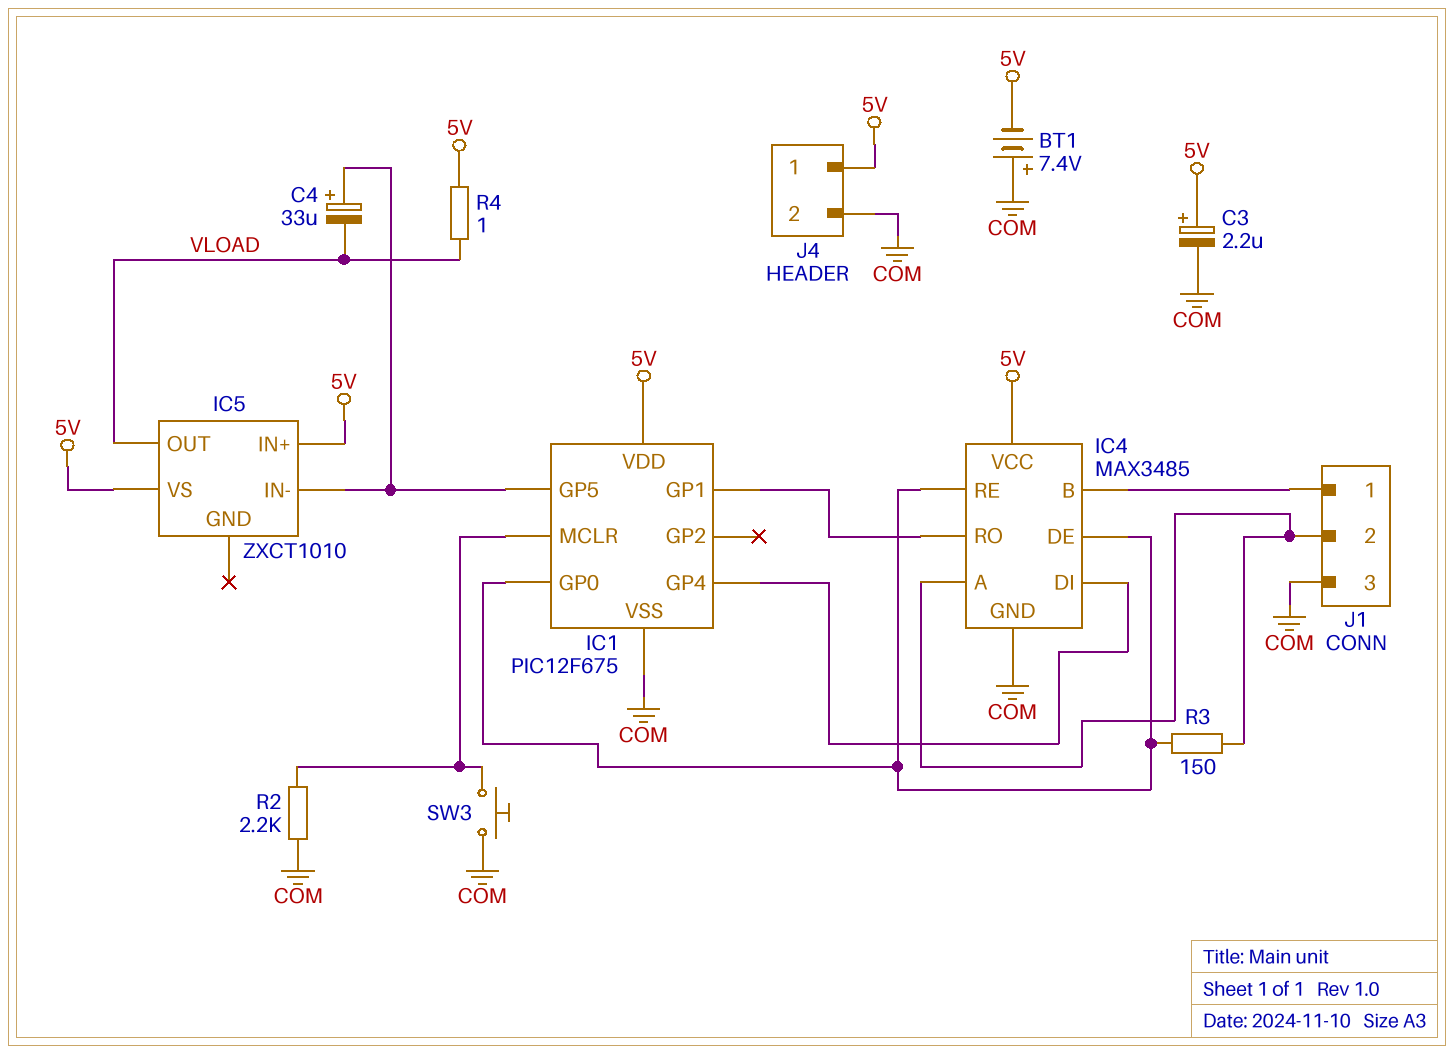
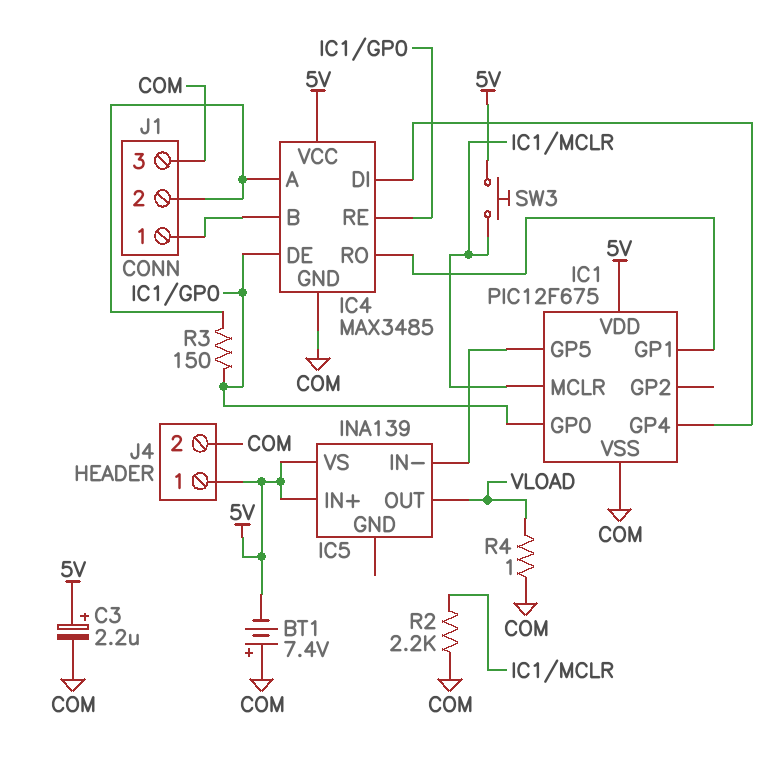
C4: 33uF (plus IC1/GP5, minus VLOAD) -> none
IC5: ZXCT1010 -> INA139
R4: 1 (5V, VLOAD) -> 1 (COM, VLOAD)
SW3: button (COM, IC1/MCLR) -> button (5V, IC1/MCLR)

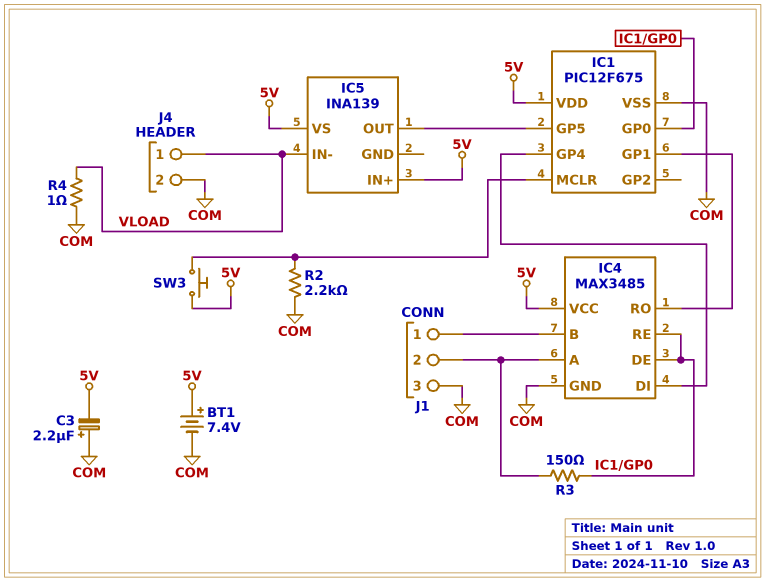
BT1: 7.4V (plus COM, minus 5V) -> 7.4V (plus 5V, minus COM)
C3: 2.2uF (plus 5V, minus COM) -> 2.2uF (plus COM, minus 5V)
IC5 pin IN-: IC1/GP5 -> VLOAD
IC5 pin OUT: VLOAD -> IC1/GP5
J4 pin 1: 5V -> VLOAD

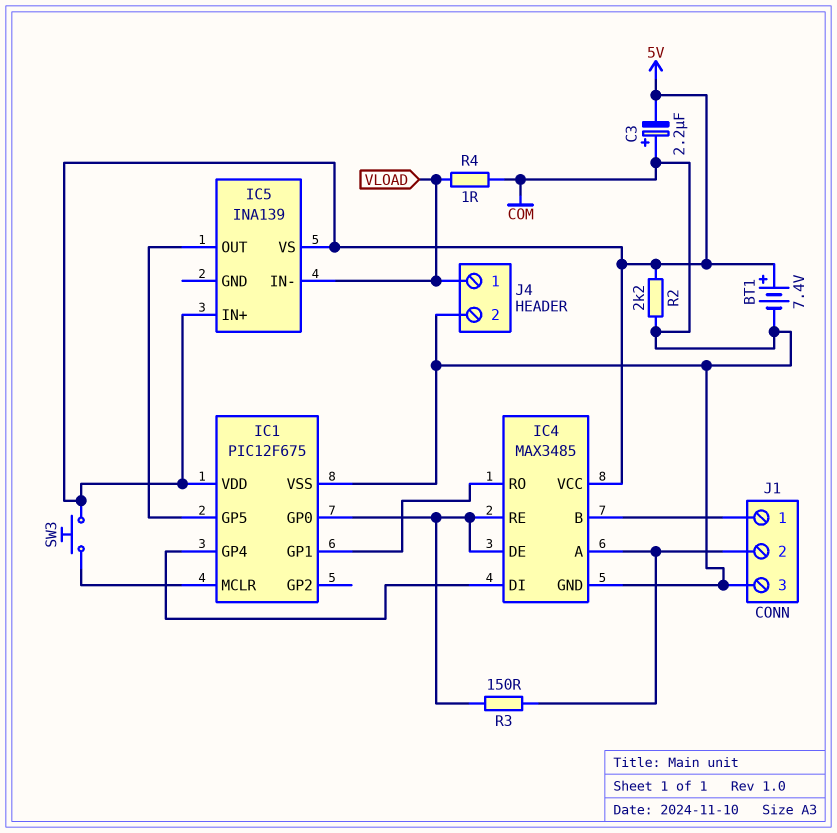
R2: 2.2k (COM, IC1/MCLR) -> 2.2k (5V, COM)

